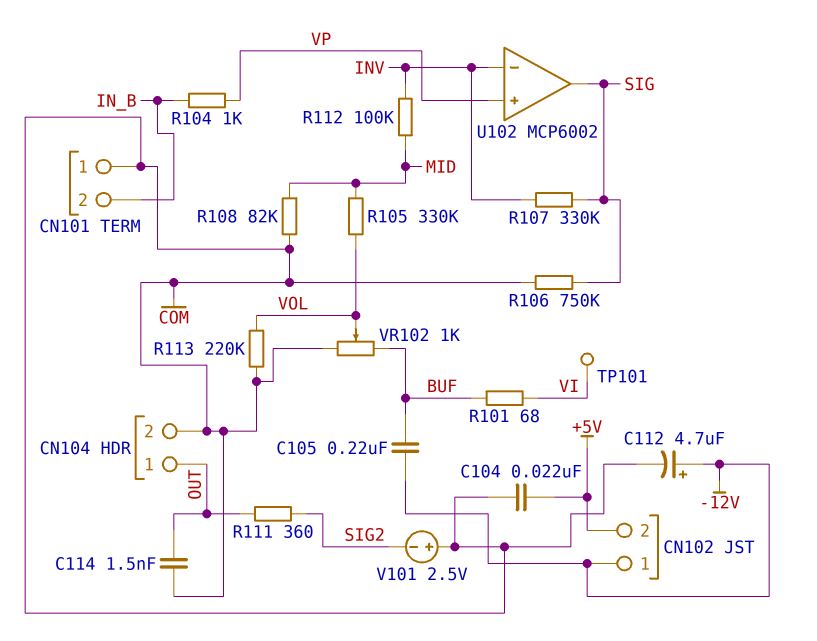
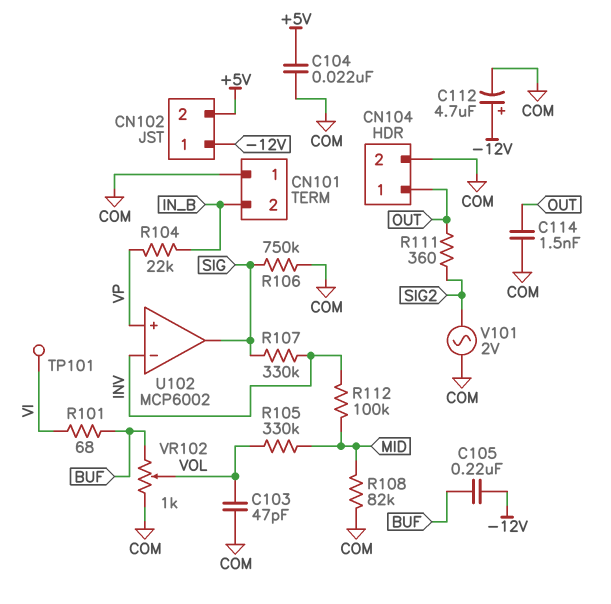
C103: none -> 47pF (COM, VOL)
R104: 1k (IN_B, VP) -> 22k (IN_B, VP)
R113: 220k (COM, VOL) -> none
V101: 2.5V (plus COM, minus SIG2) -> AC 2V (COM, SIG2)

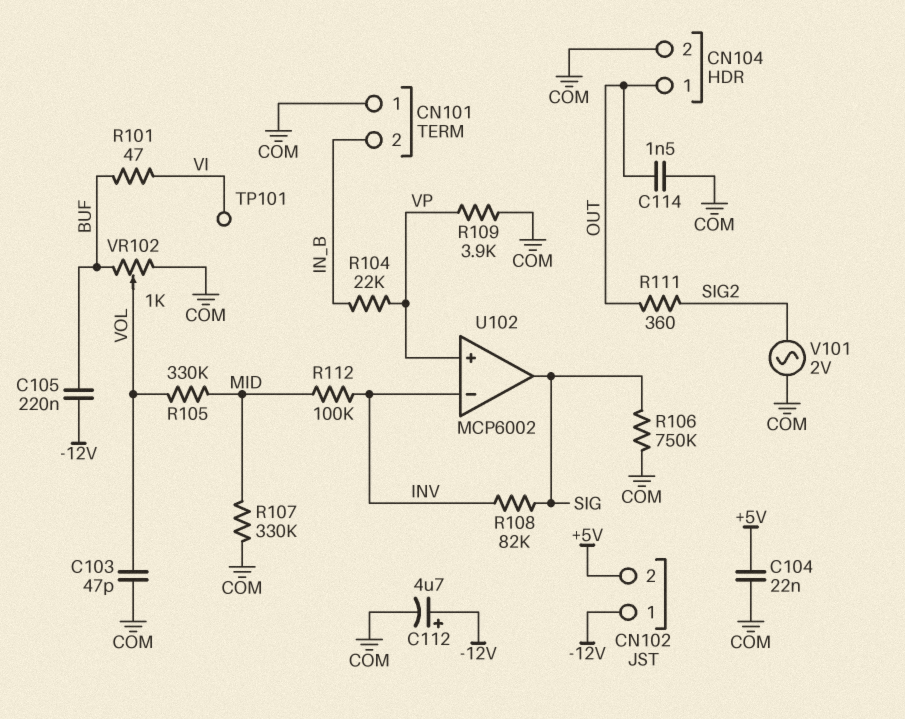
R101: 68 (BUF, VI) -> 47 (BUF, VI)
R107: 330k (INV, SIG) -> 330k (COM, MID)
R108: 82k (COM, MID) -> 82k (INV, SIG)
R109: none -> 3.9k (COM, VP)

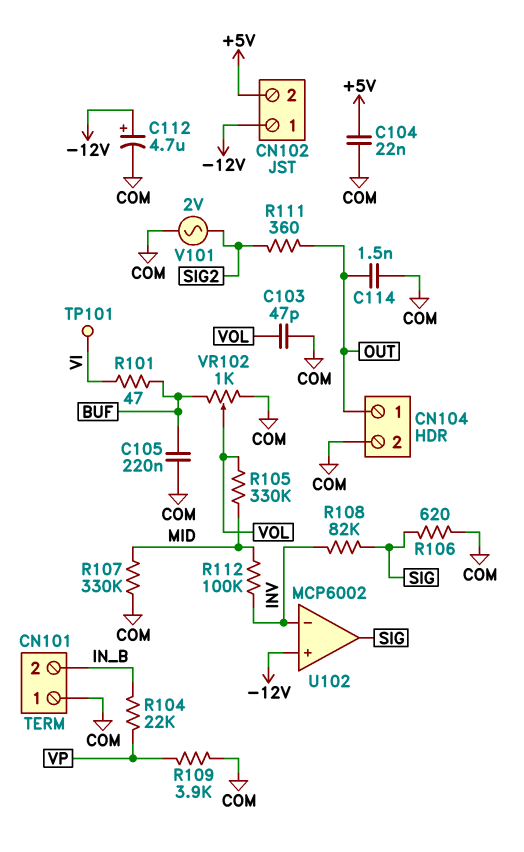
C105: 220nF (-12V, BUF) -> 220nF (BUF, COM)
R106: 750k (COM, SIG) -> 620 (COM, SIG)
U102 pin in+: VP -> -12V

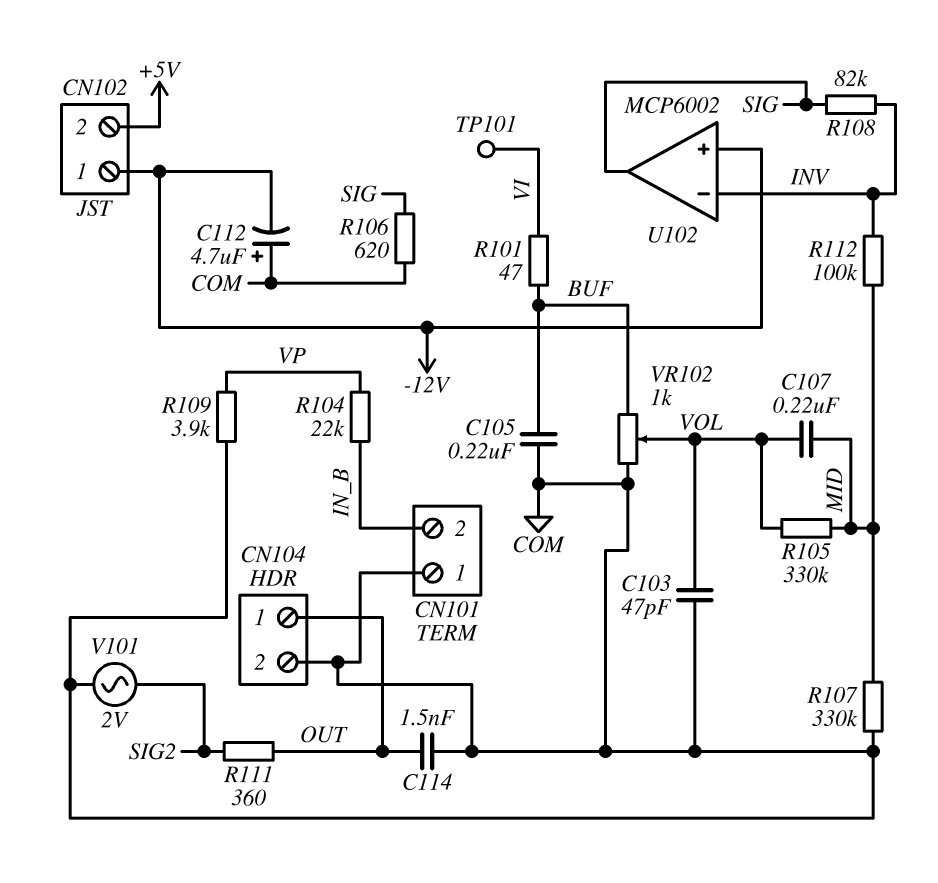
C104: 22nF (+5V, COM) -> none
C107: none -> 220nF (MID, VOL)
C112: 4.7uF (plus -12V, minus COM) -> 4.7uF (plus COM, minus -12V)

